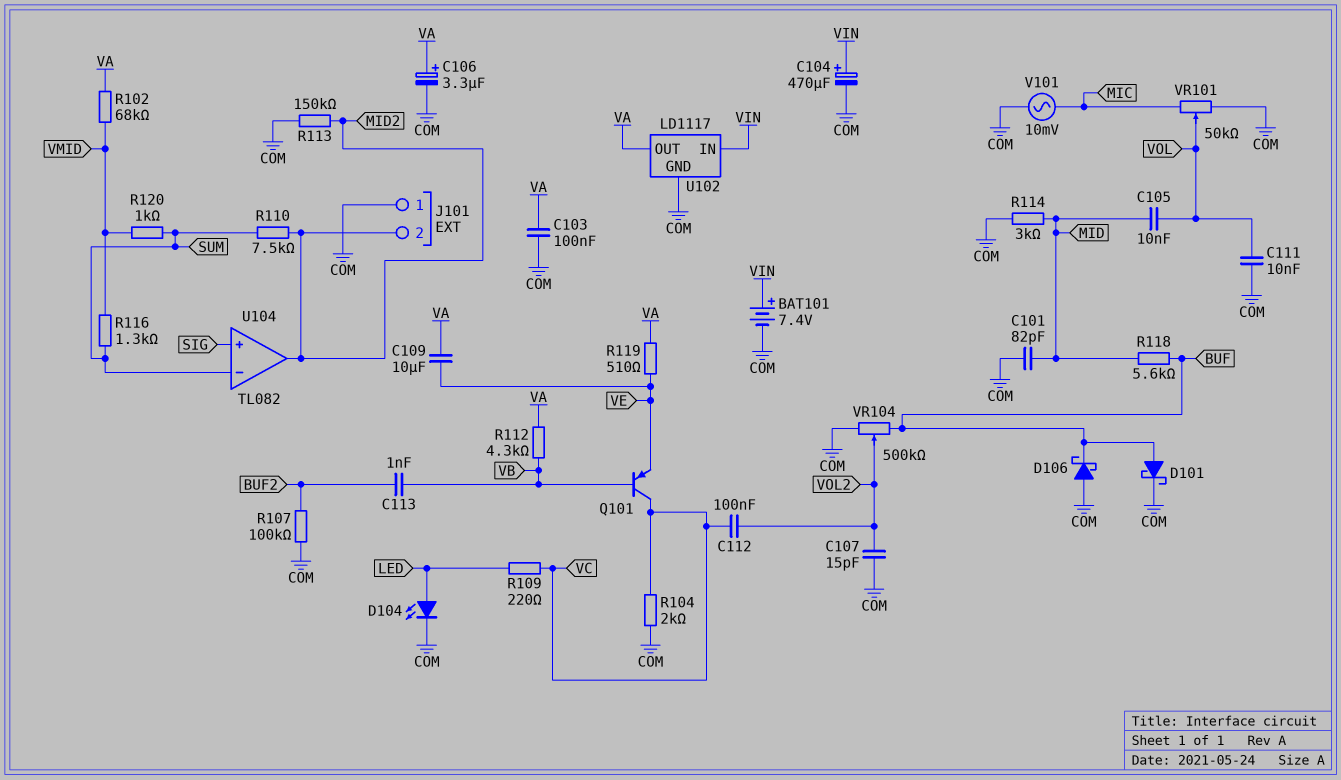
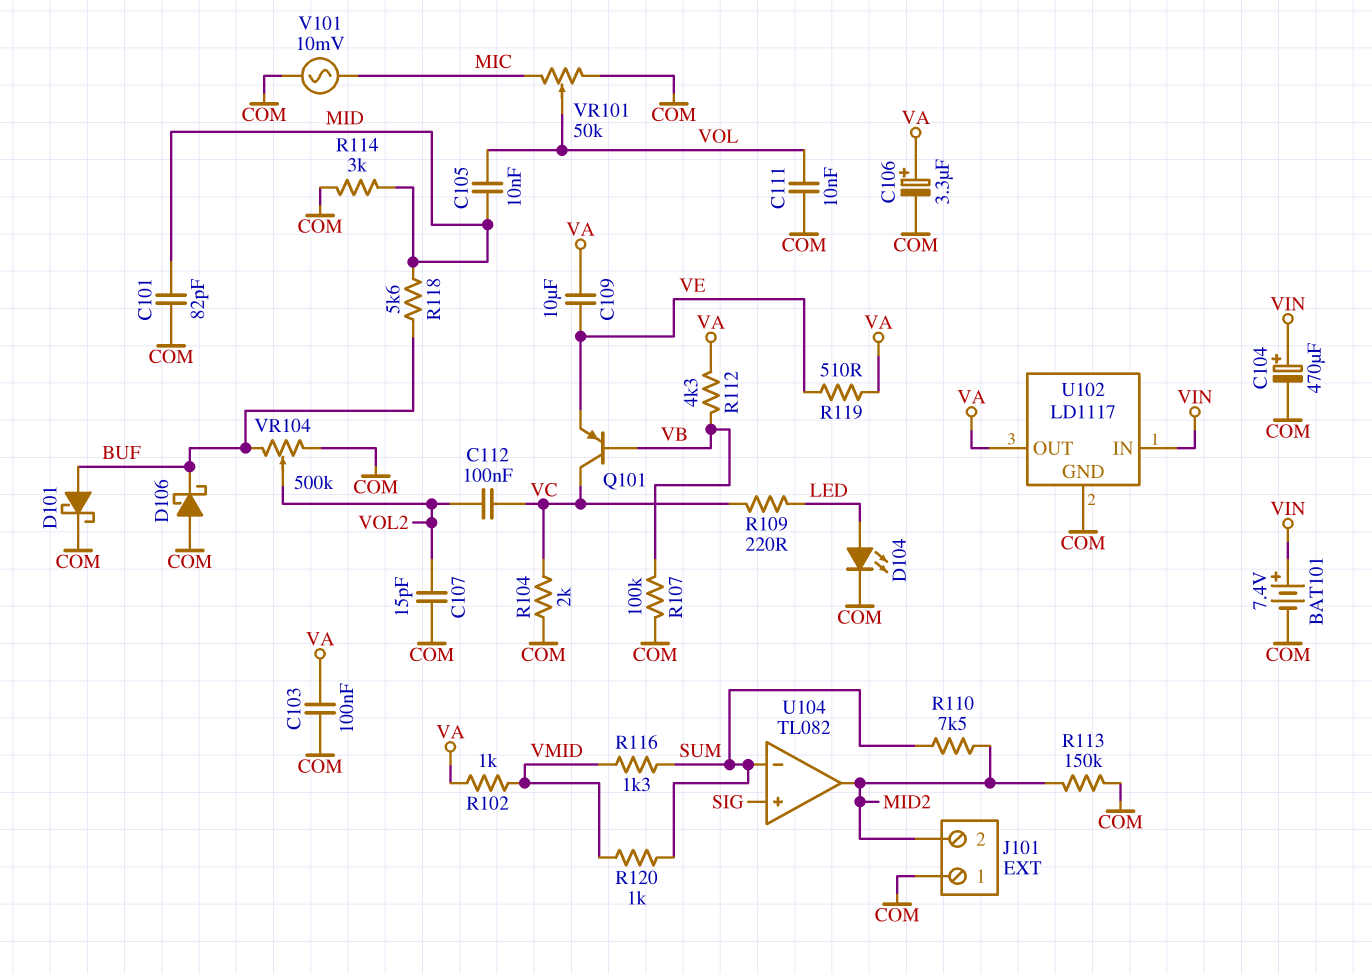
C113: 1nF (BUF2, VB) -> none
R102: 68k (VA, VMID) -> 1k (VA, VMID)
R107: 100k (BUF2, COM) -> 100k (COM, VB)

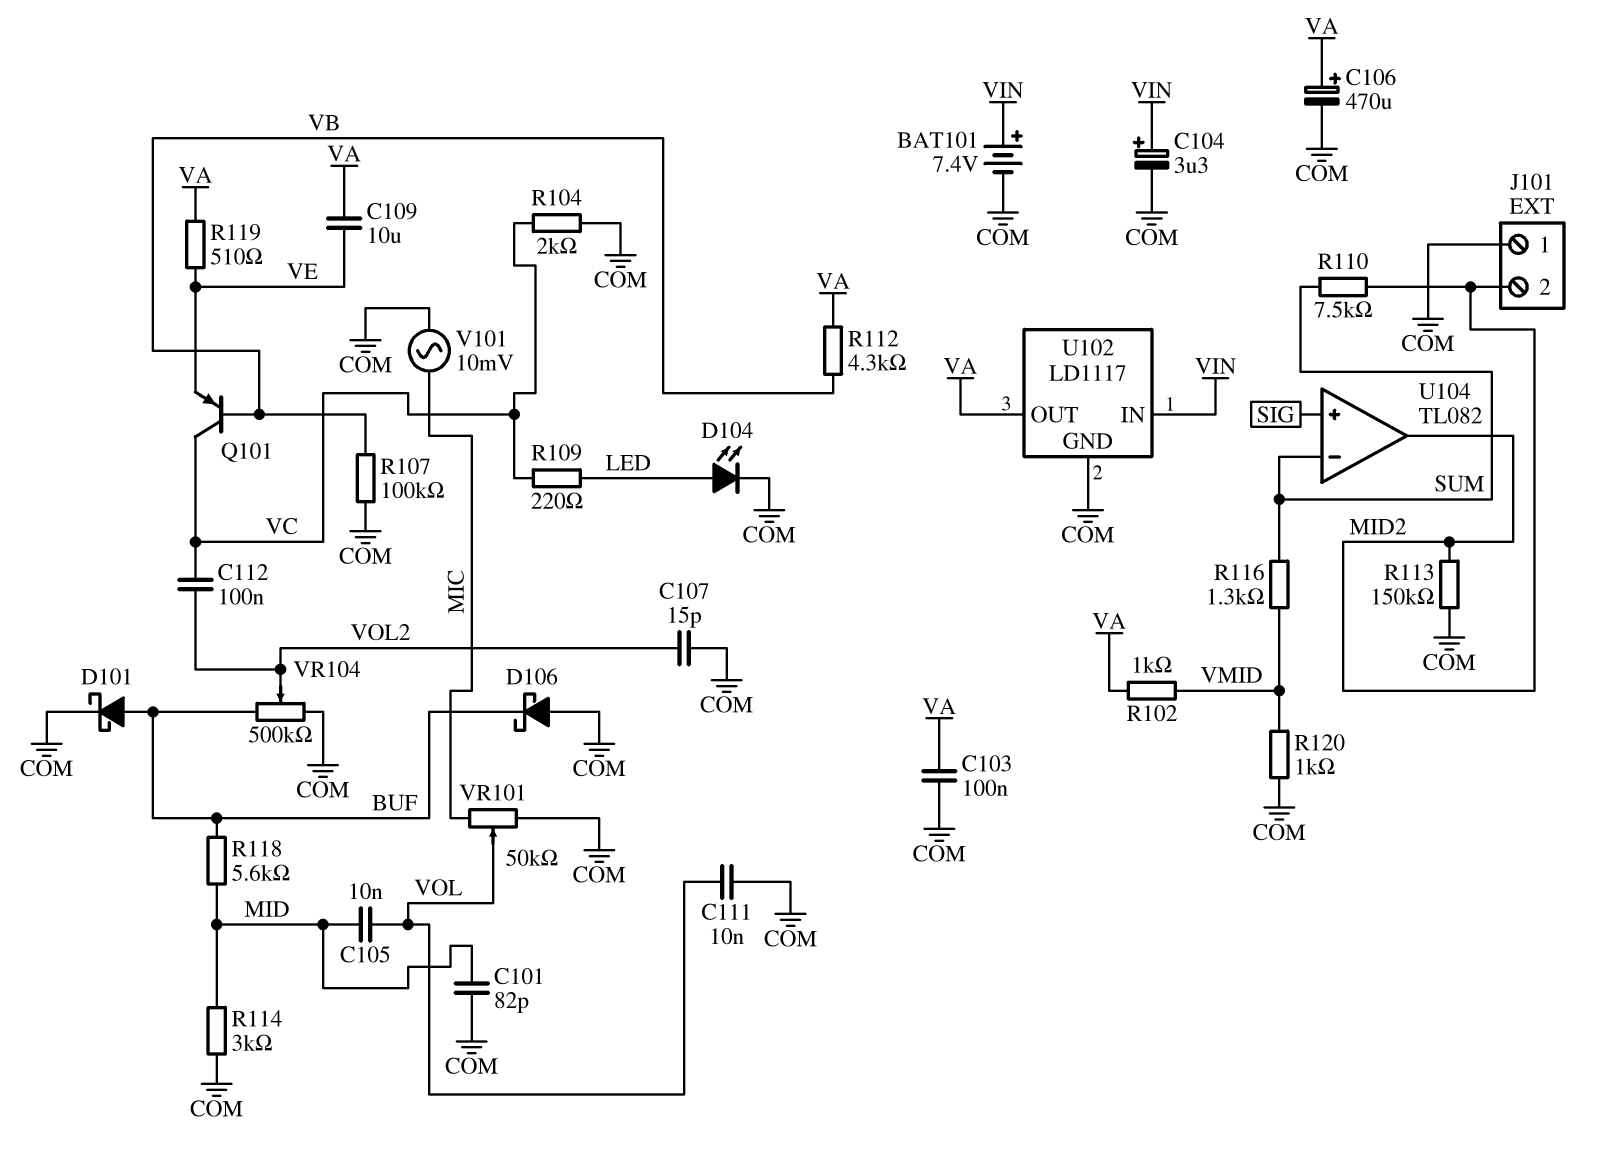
C104: 470uF (plus VIN, minus COM) -> 3.3uF (plus VIN, minus COM)
C106: 3.3uF (plus VA, minus COM) -> 470uF (plus VA, minus COM)
R120: 1k (SUM, VMID) -> 1k (COM, VMID)

